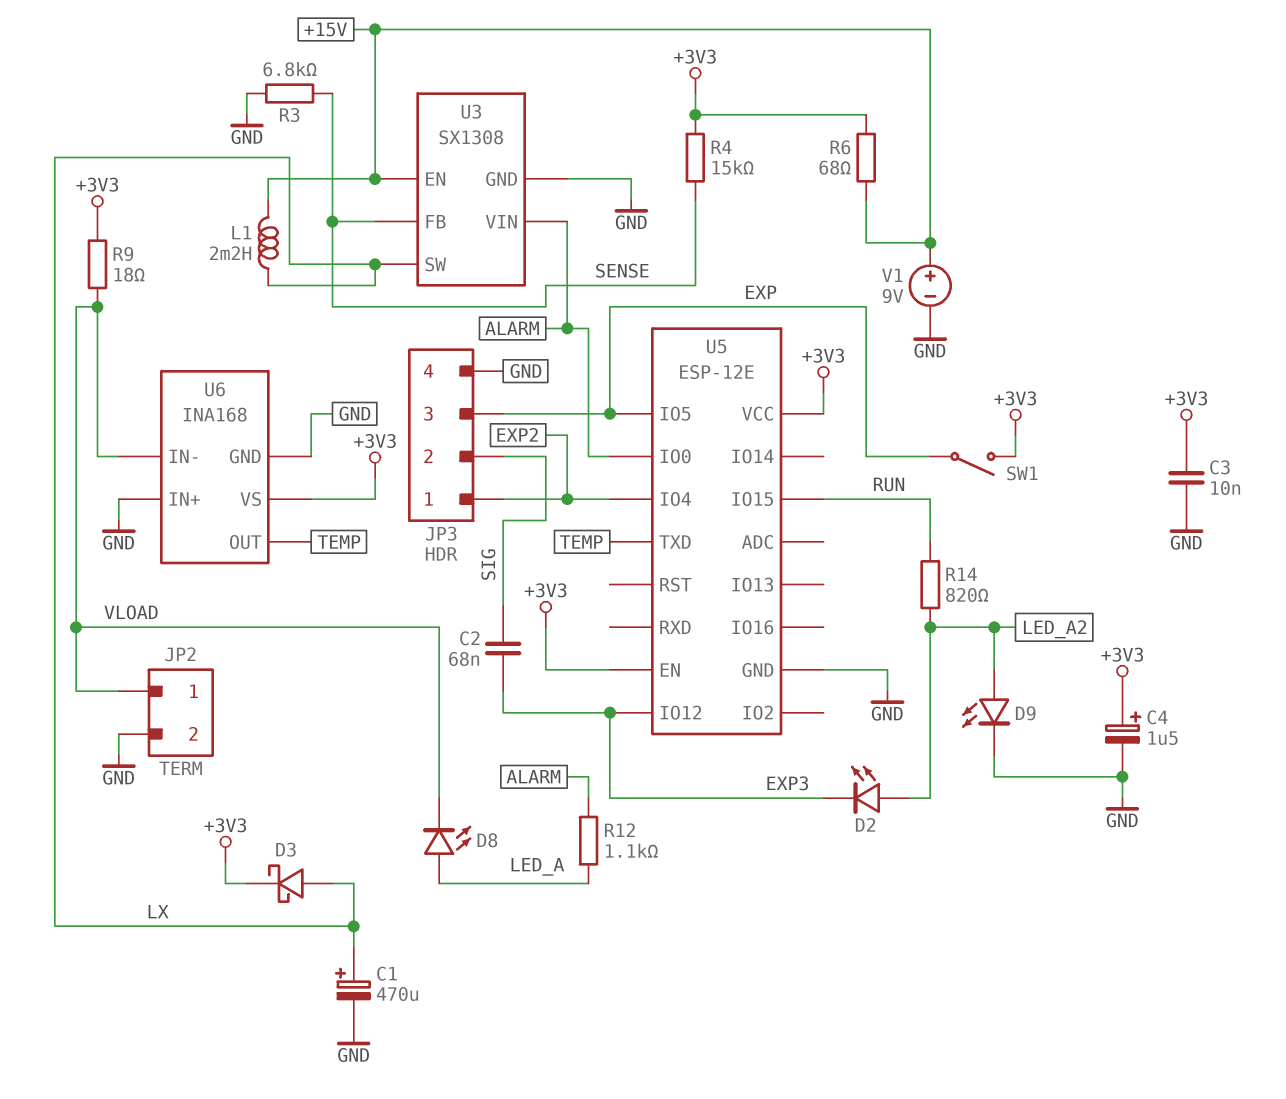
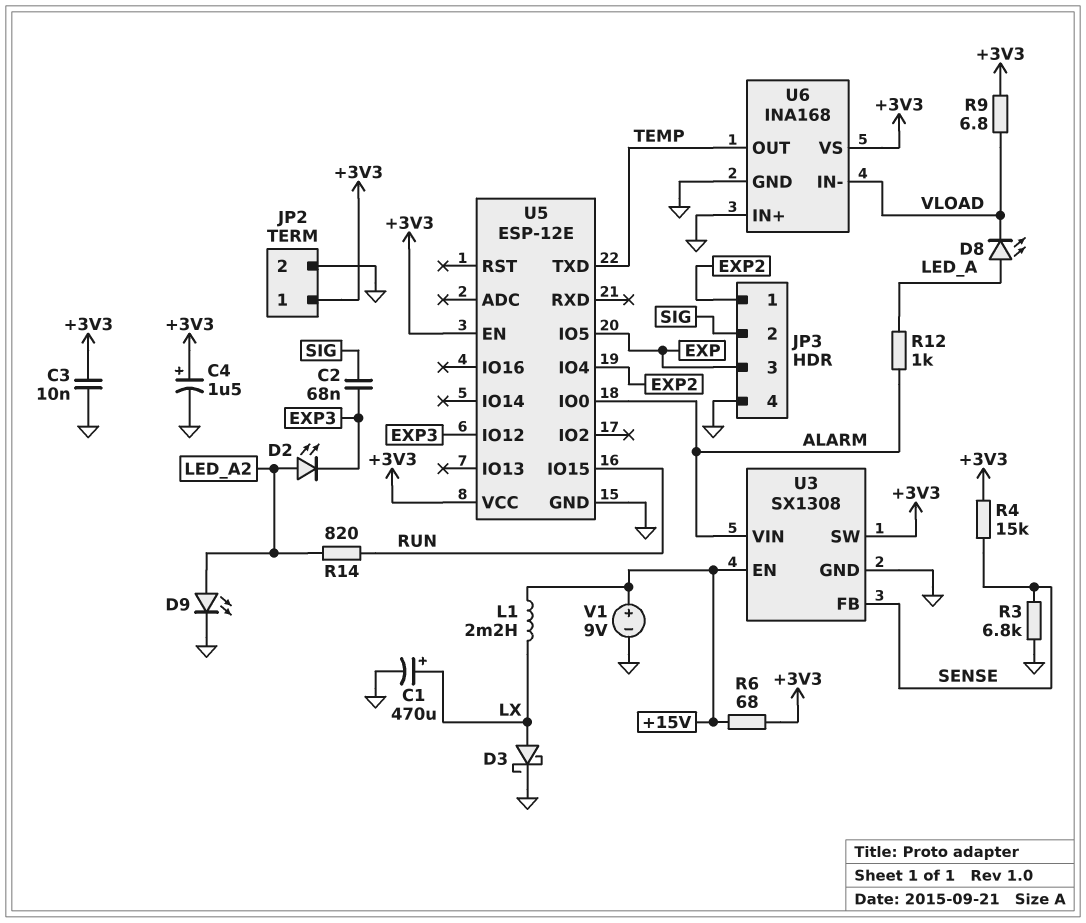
D3: schottky (A LX, K +3V3) -> schottky (A LX, K GND)
JP2 pin 1: VLOAD -> +3V3
R9: 18 (+3V3, VLOAD) -> 6.8 (+3V3, VLOAD)
R12: 1.1k (ALARM, LED_A) -> 1k (ALARM, LED_A)
SW1: switch (+3V3, EXP) -> none
U3 pin SW: LX -> +3V3

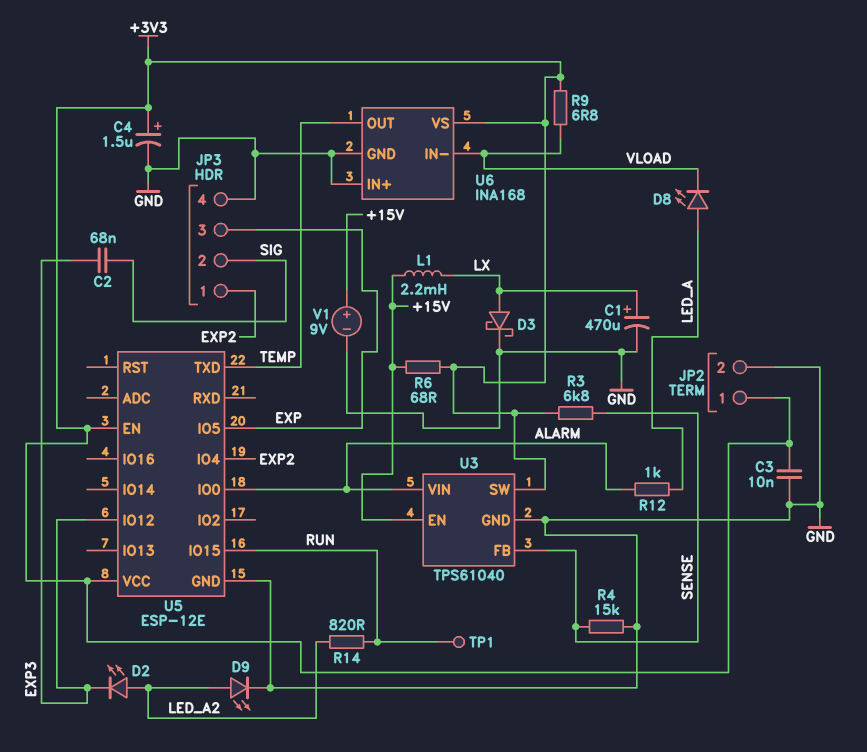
R3: 6.8k (GND, SENSE) -> 6.8k (+3V3, SENSE)
R4: 15k (+3V3, SENSE) -> 15k (GND, SENSE)
TP1: none -> test point (RUN)
U3: SX1308 -> TPS61040

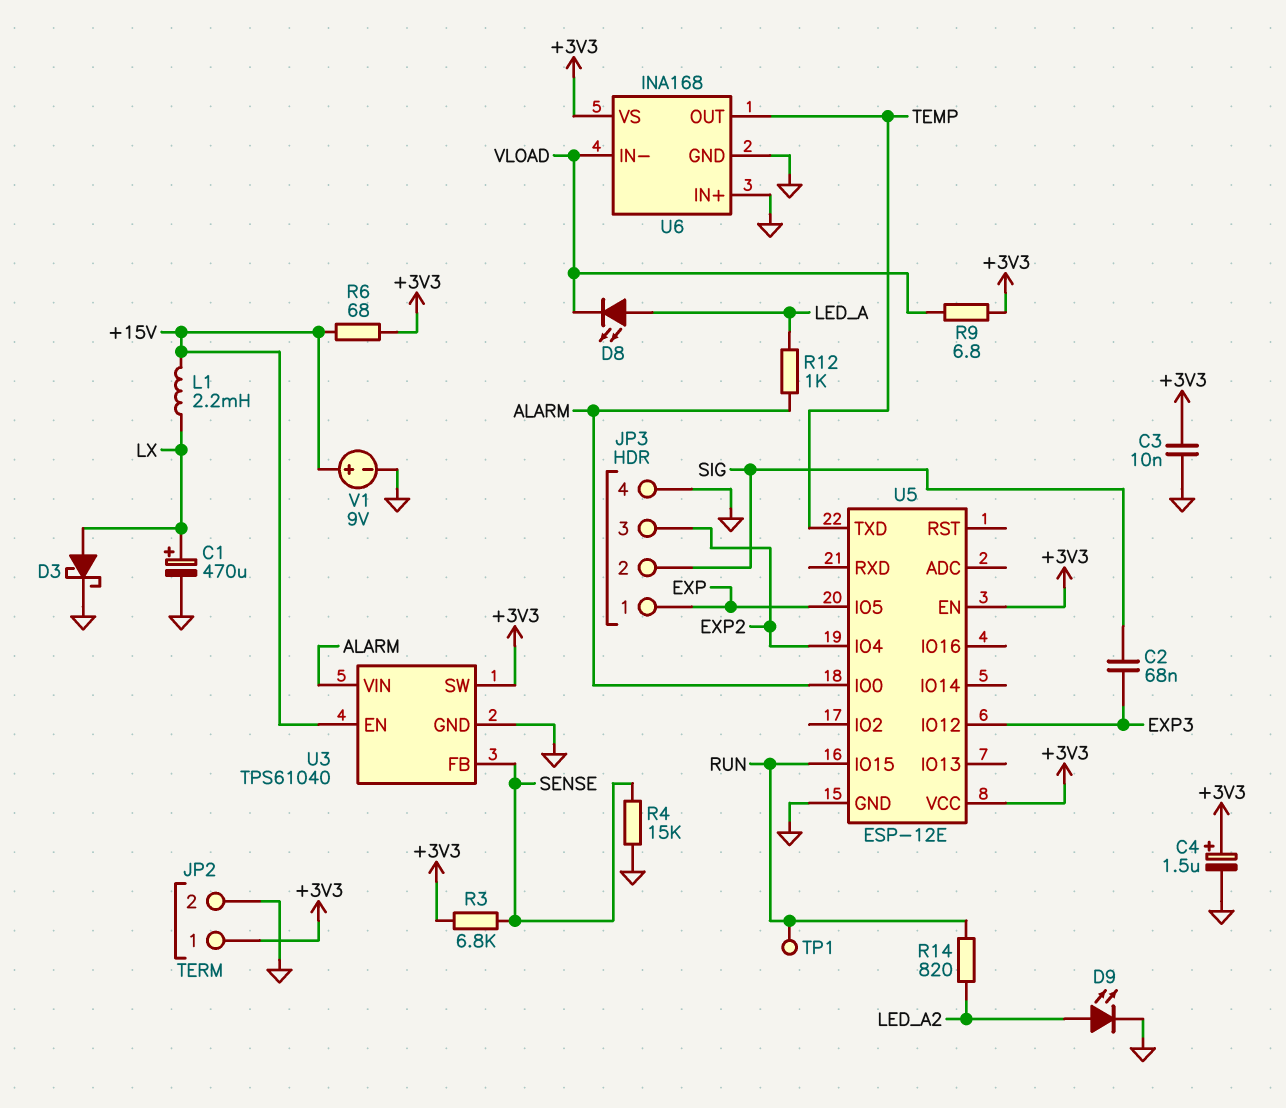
D2: LED (A LED_A2, K EXP3) -> none
JP3 pin 1: EXP2 -> EXP
JP3 pin 3: EXP -> EXP2

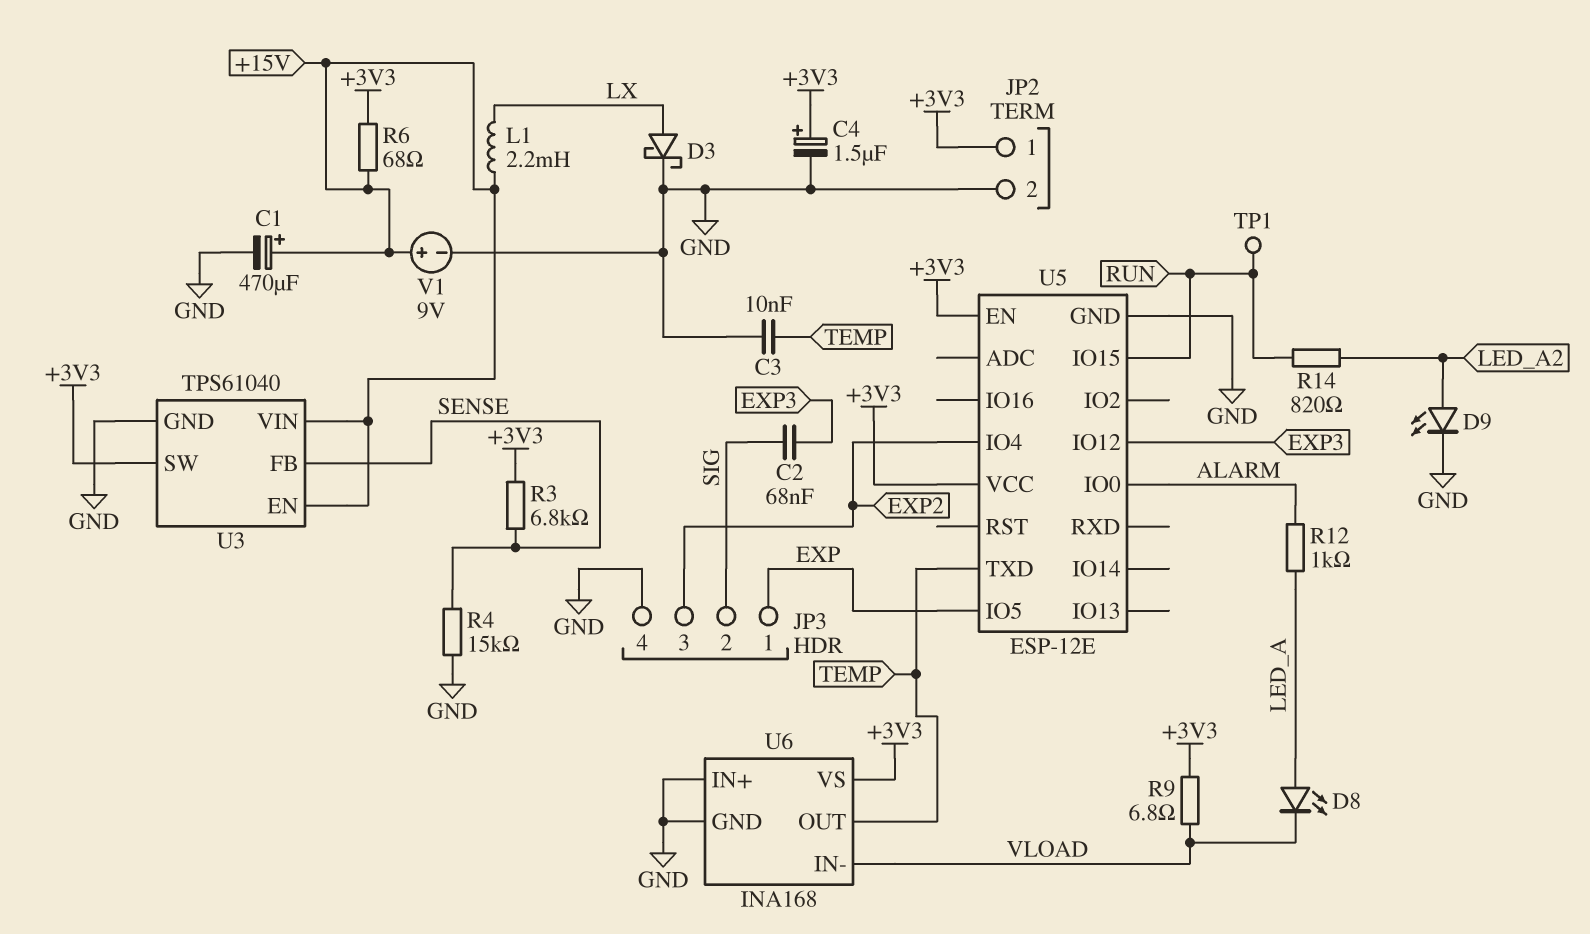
C1: 470uF (plus LX, minus GND) -> 470uF (plus +15V, minus GND)
C3: 10nF (+3V3, GND) -> 10nF (GND, TEMP)
U3 pin VIN: ALARM -> +15V

